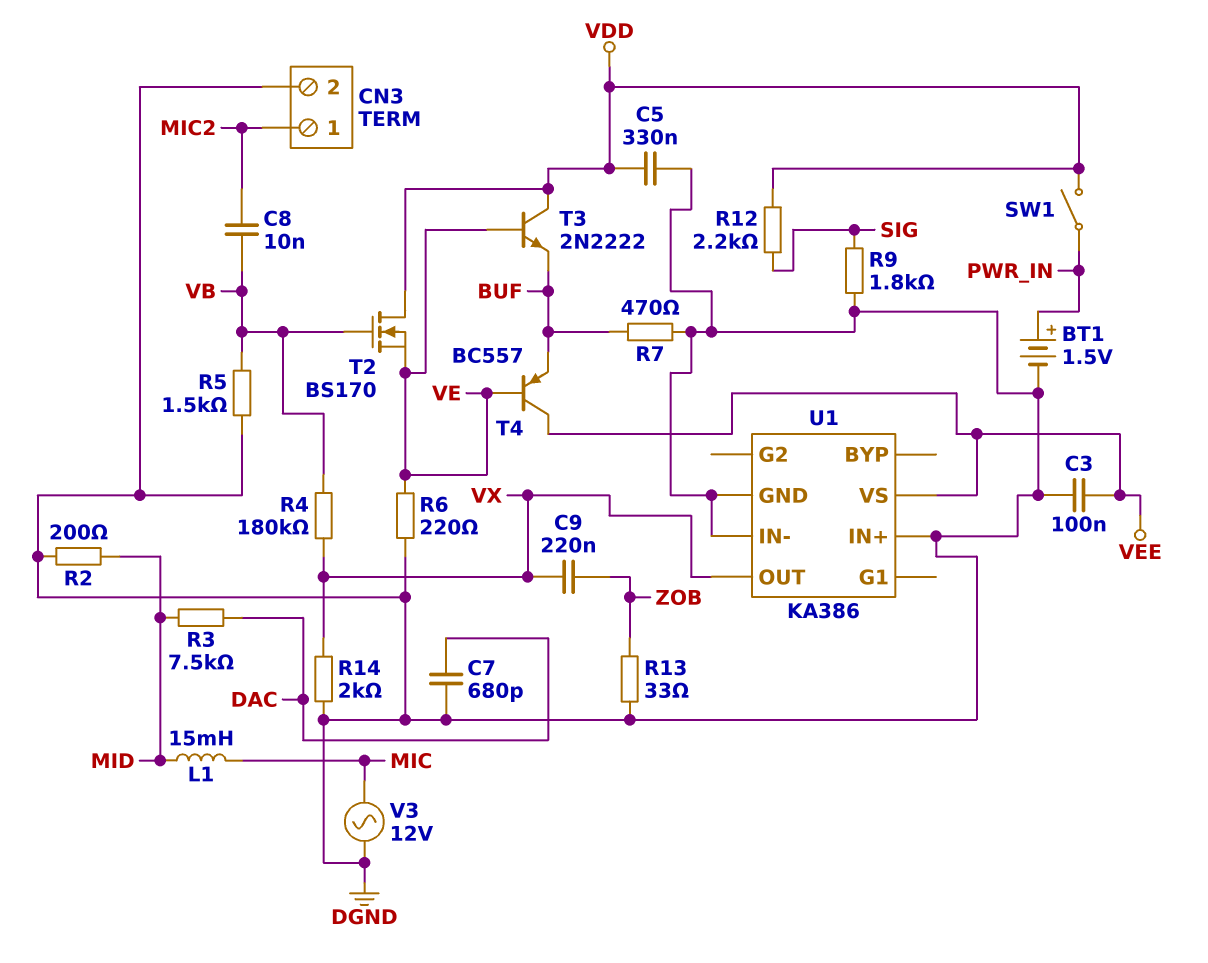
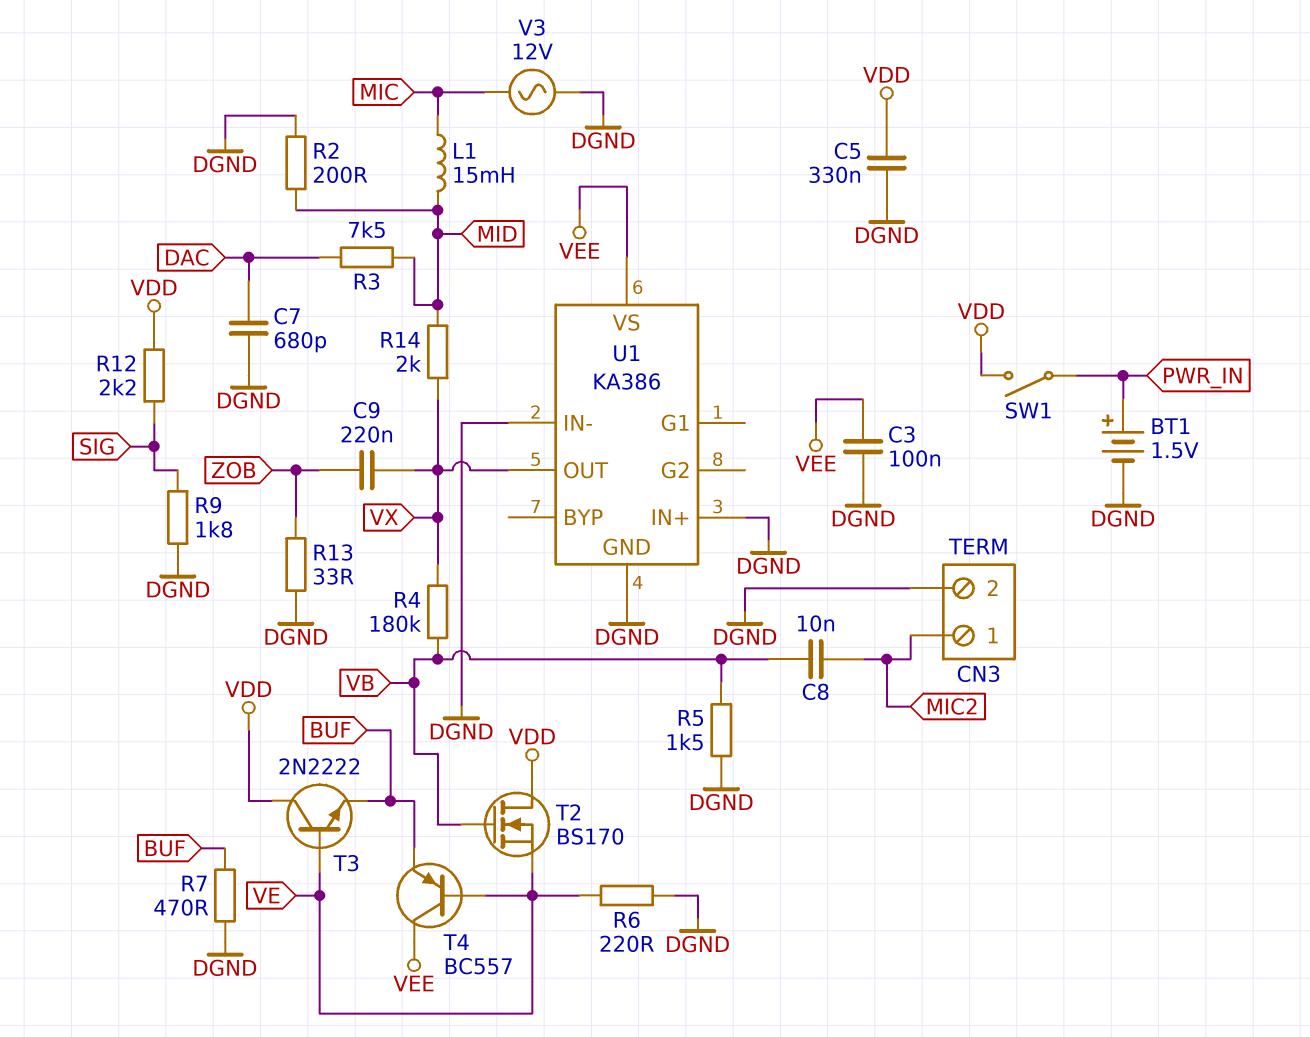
R14: 2k (DGND, VX) -> 2k (MID, VX)

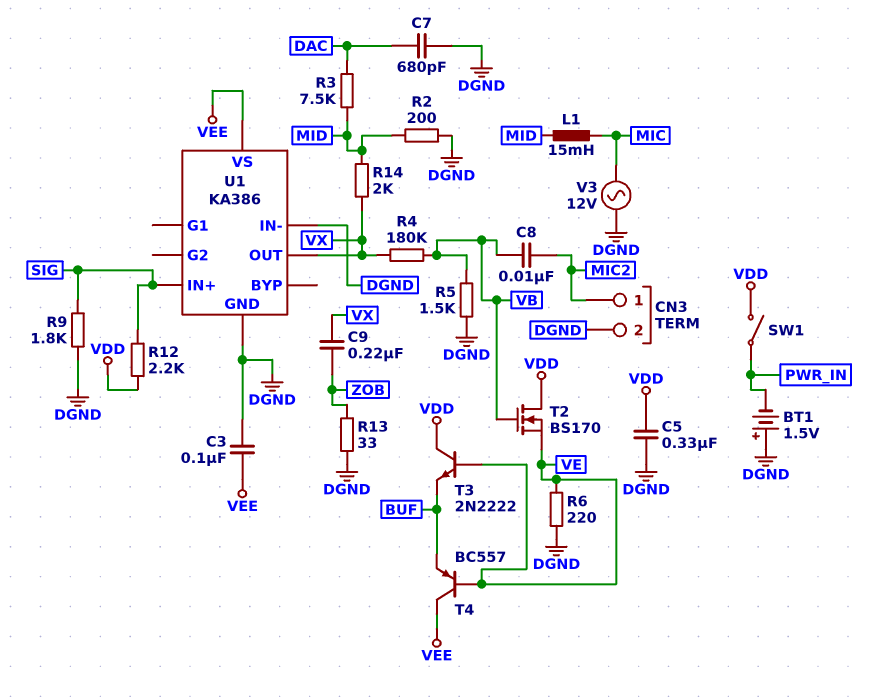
BT1: 1.5V (plus PWR_IN, minus DGND) -> 1.5V (plus DGND, minus PWR_IN)
R7: 470 (BUF, DGND) -> none
U1 pin IN+: DGND -> SIG

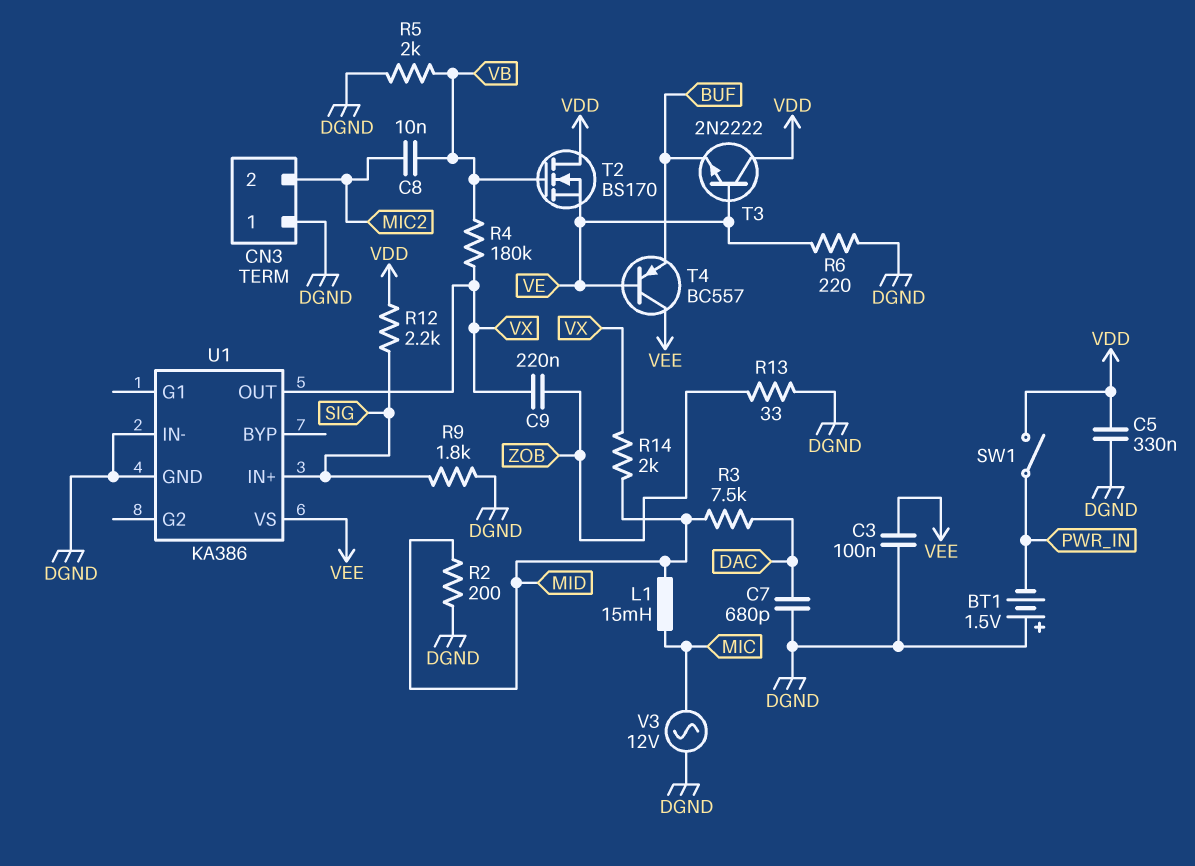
CN3 pin 1: MIC2 -> DGND
CN3 pin 2: DGND -> MIC2
R5: 1.5k (DGND, VB) -> 2k (DGND, VB)

